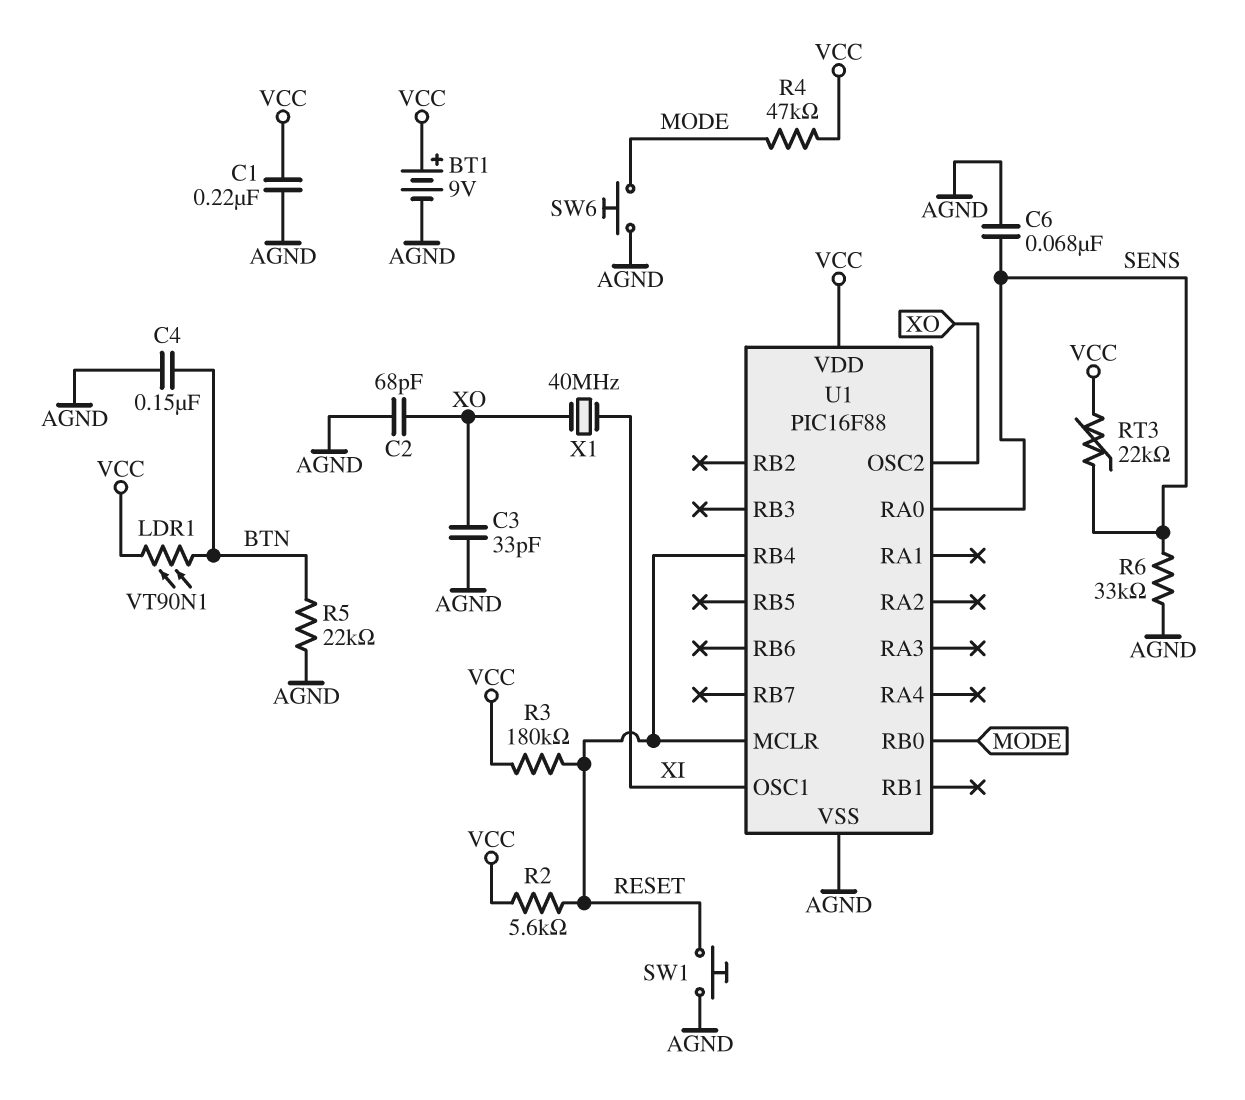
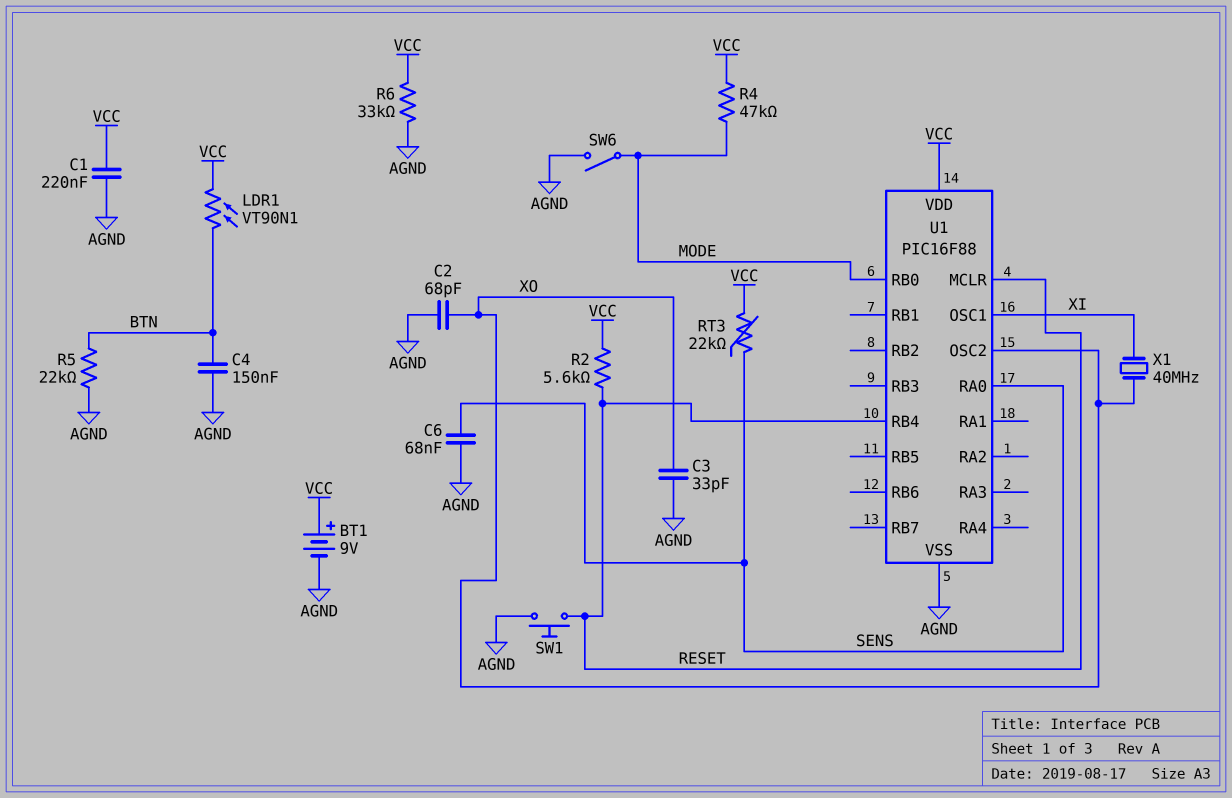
R3: 180k (RESET, VCC) -> none
R6: 33k (AGND, SENS) -> 33k (AGND, VCC)
SW6: button (AGND, MODE) -> switch (AGND, MODE)

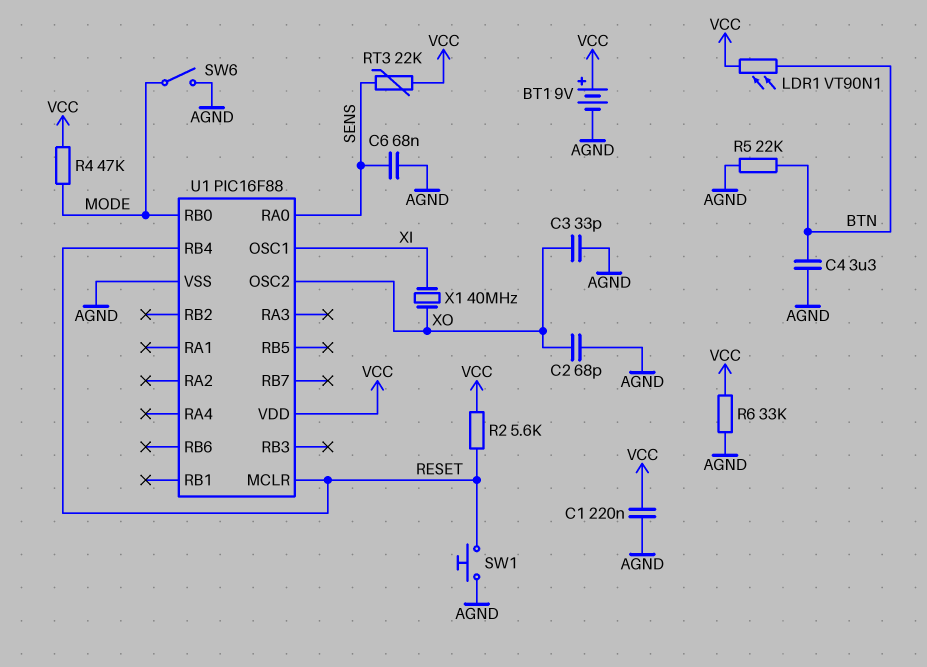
C4: 150nF (AGND, BTN) -> 3.3uF (AGND, BTN)

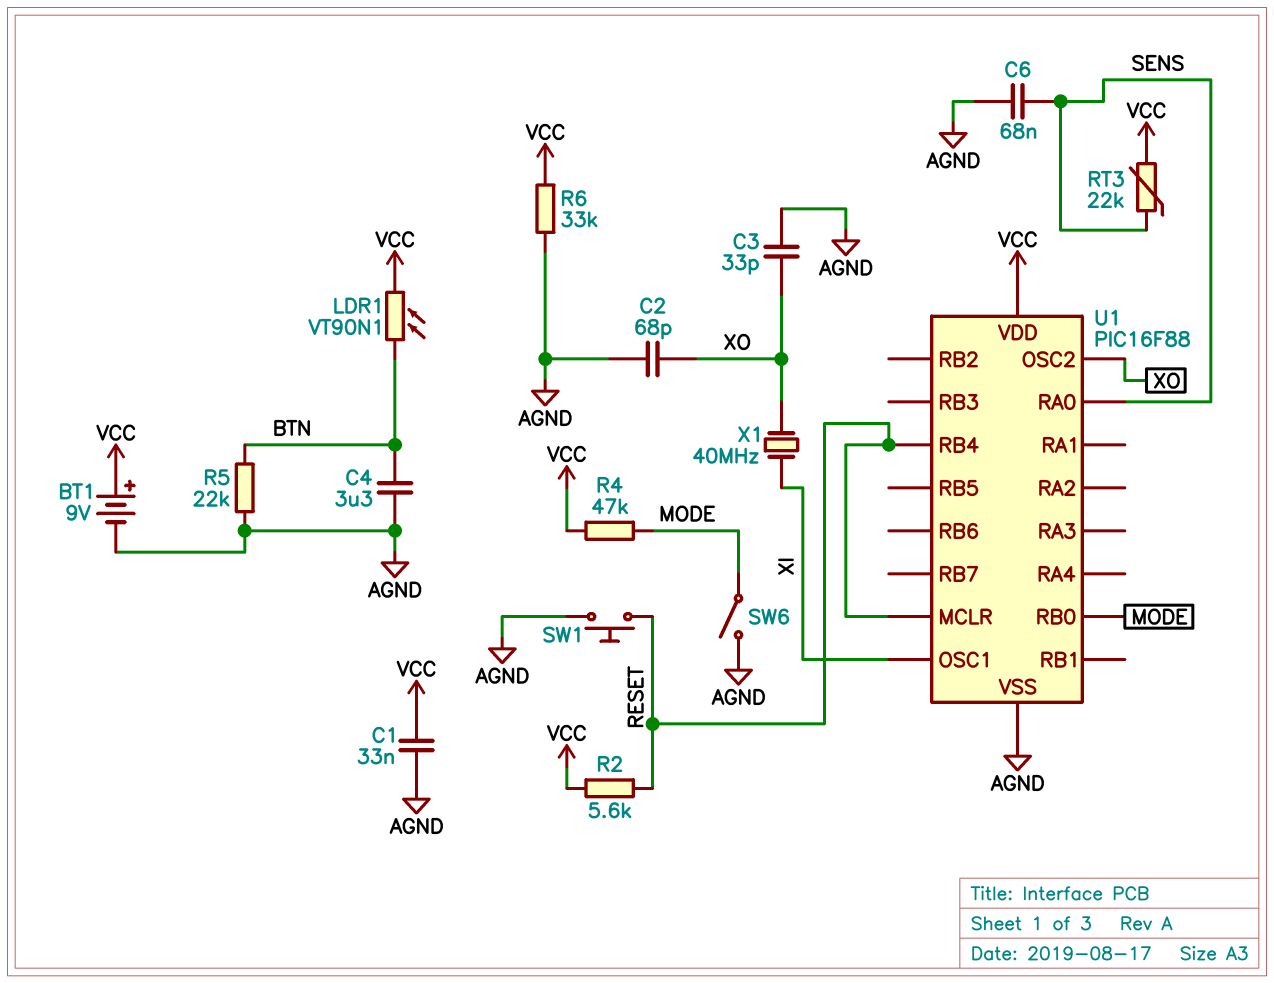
C1: 220nF (AGND, VCC) -> 33nF (AGND, VCC)

